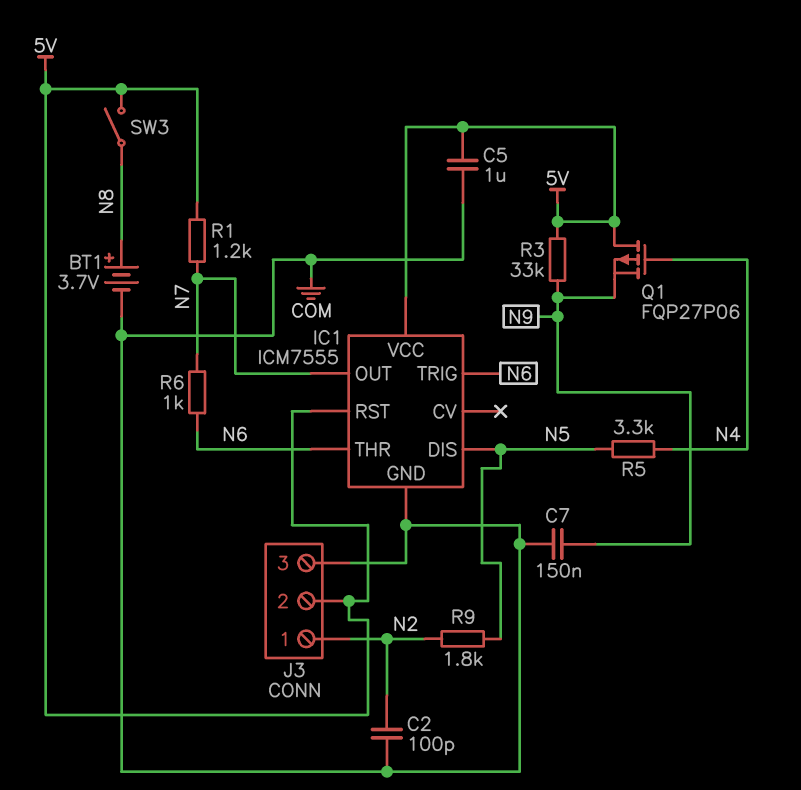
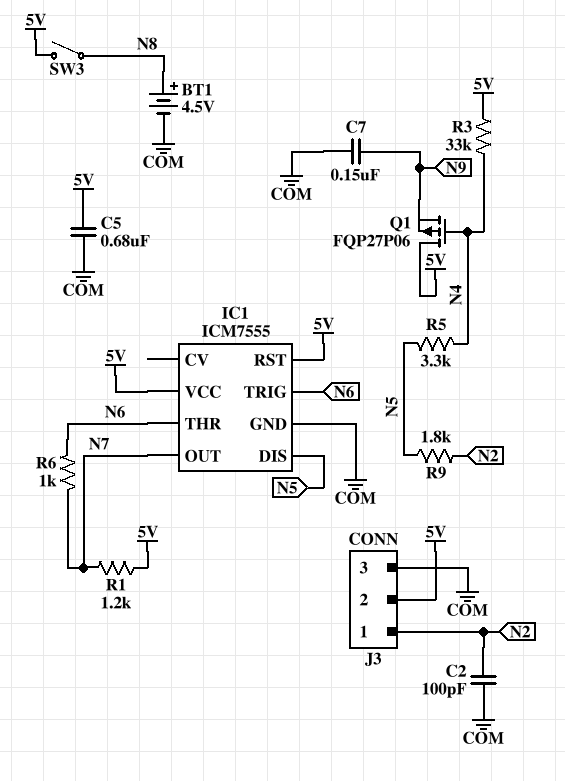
BT1: 3.7V (plus N8, minus COM) -> 4.5V (plus N8, minus COM)
C5: 1uF (5V, COM) -> 680nF (5V, COM)
R3: 33k (5V, N9) -> 33k (5V, N4)

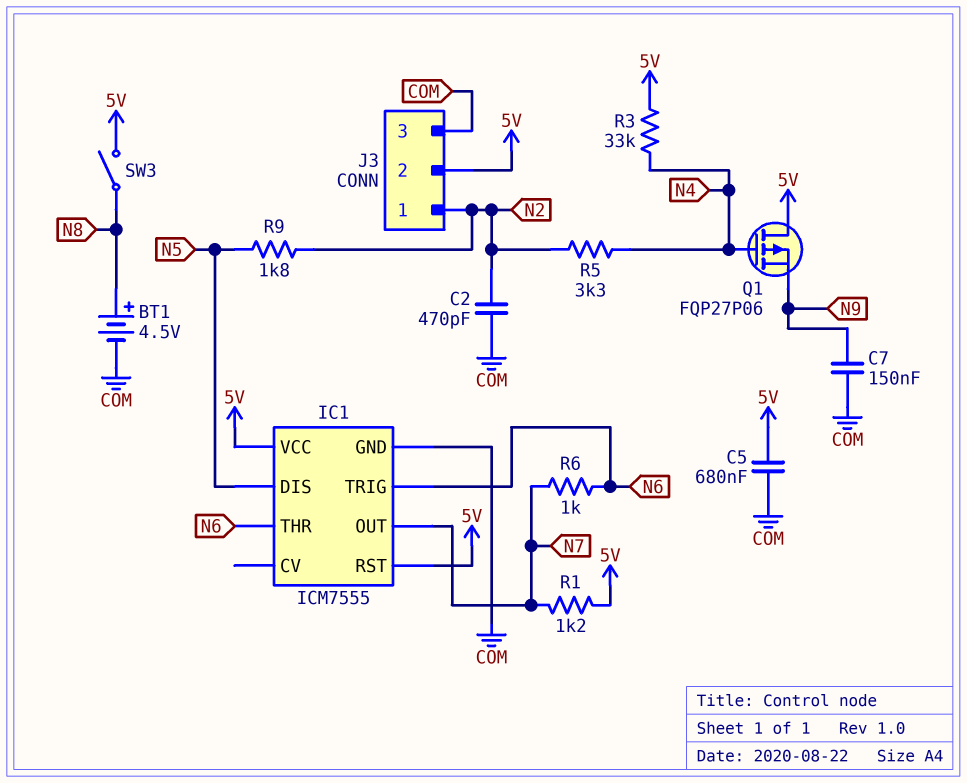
C2: 100pF (COM, N2) -> 470pF (COM, N2)
R5: 3.3k (N4, N5) -> 3.3k (N2, N4)

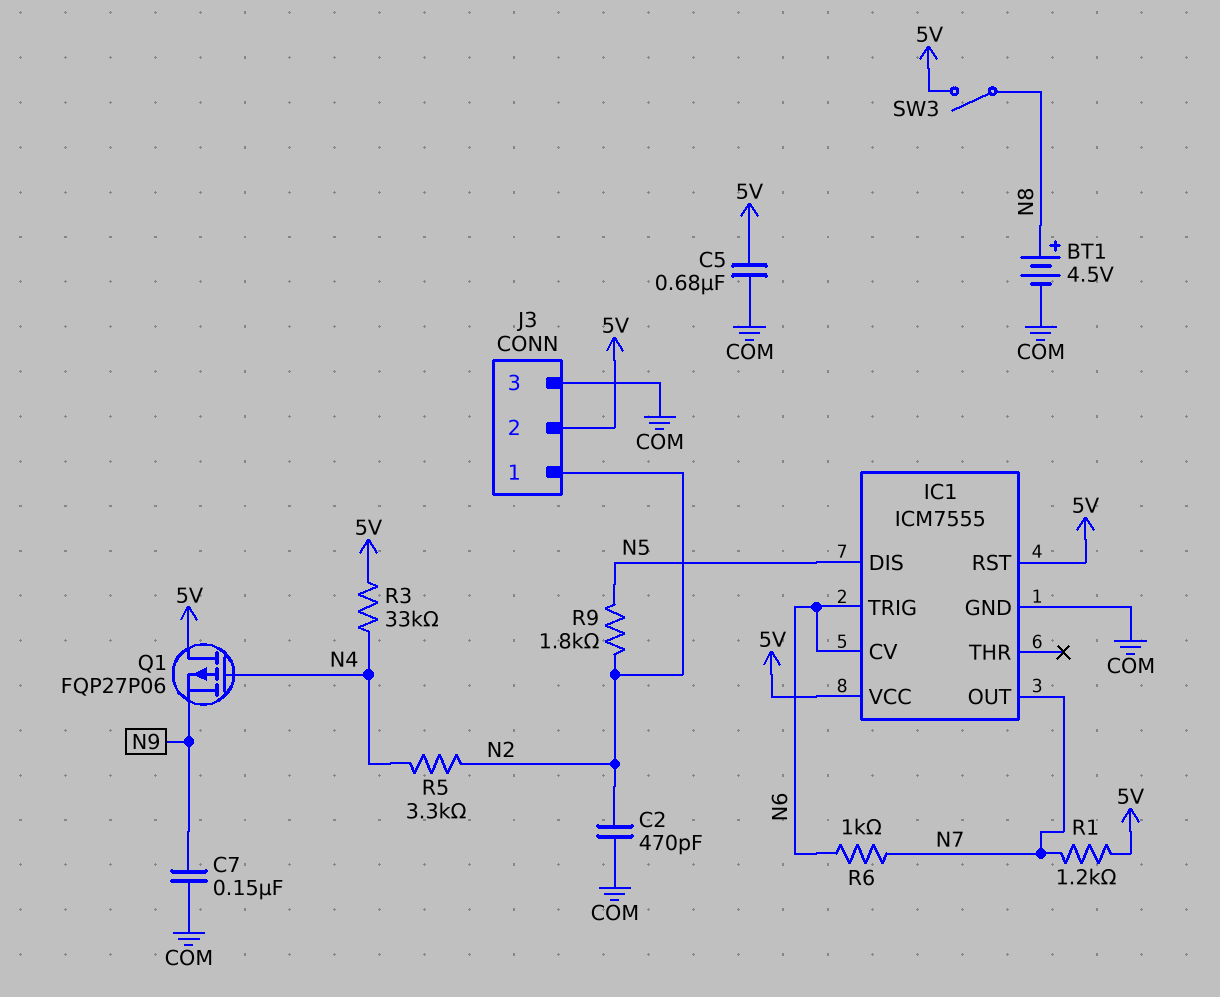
IC1 pin CV: none -> N6
IC1 pin THR: N6 -> none

